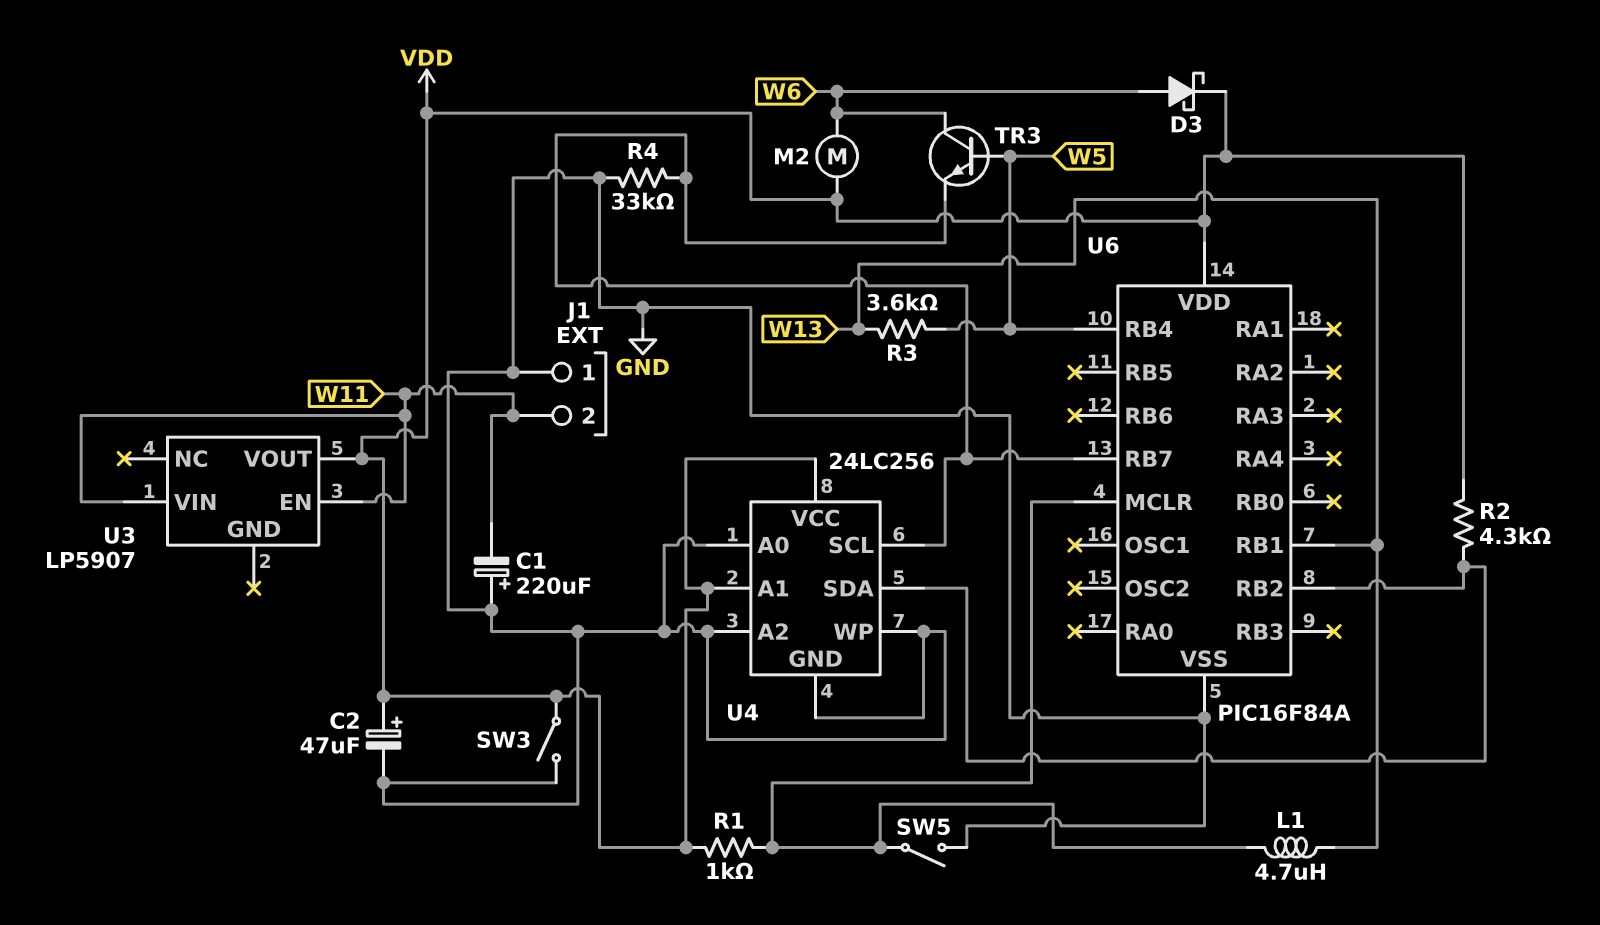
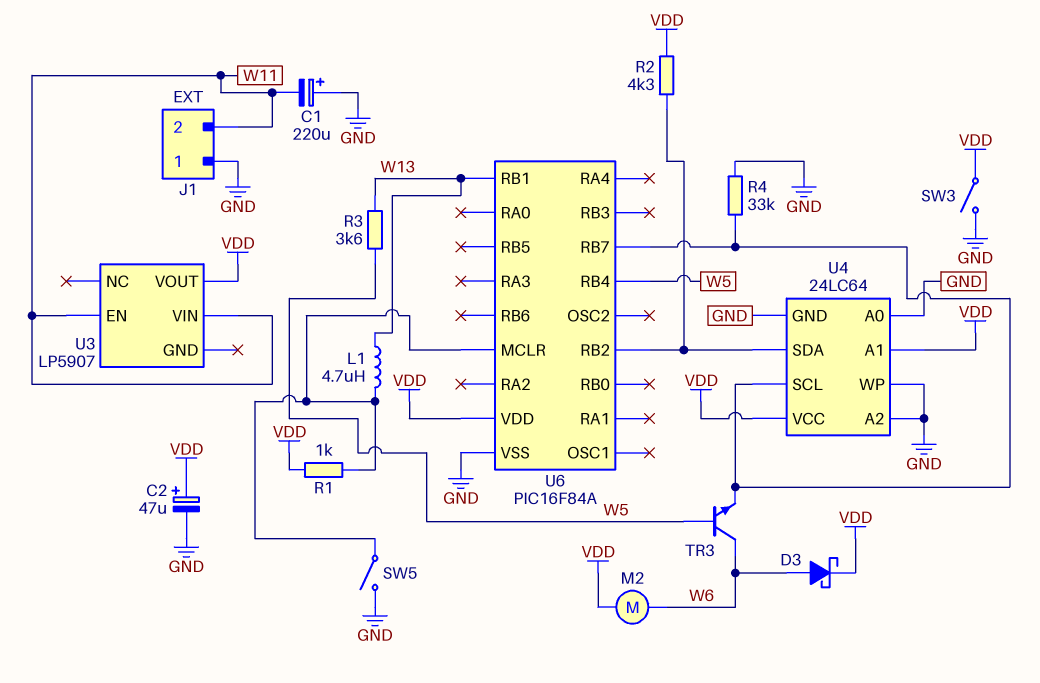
U4: 24LC256 -> 24LC64

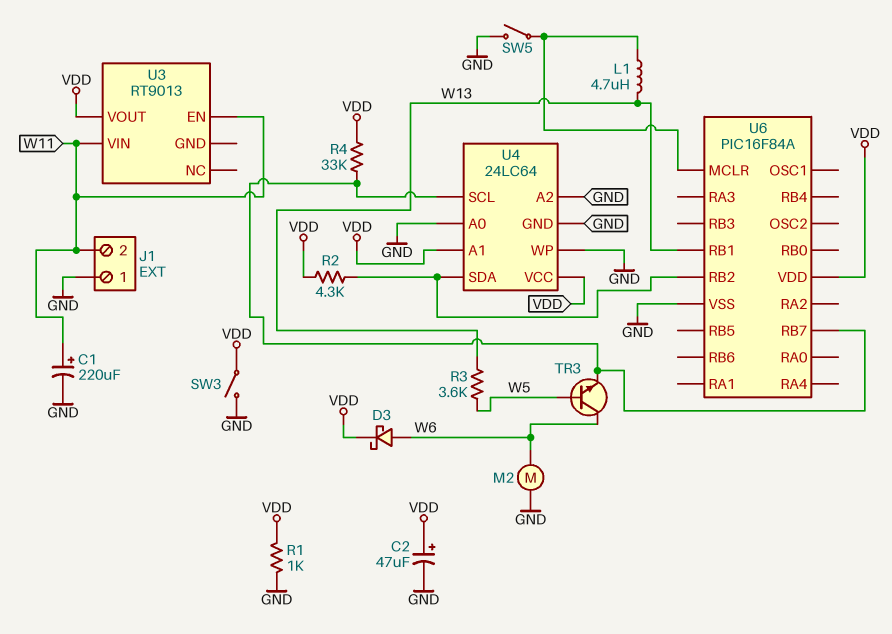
C1: 220uF (plus GND, minus W11) -> 220uF (plus W11, minus GND)
M2: motor (VDD, W6) -> motor (GND, W6)
R1: 1k (U6/MCLR, VDD) -> 1k (GND, VDD)
R4: 33k (GND, U4/SCL) -> 33k (U4/SCL, VDD)
U3: LP5907 -> RT9013
U6 pin RB4: W5 -> none

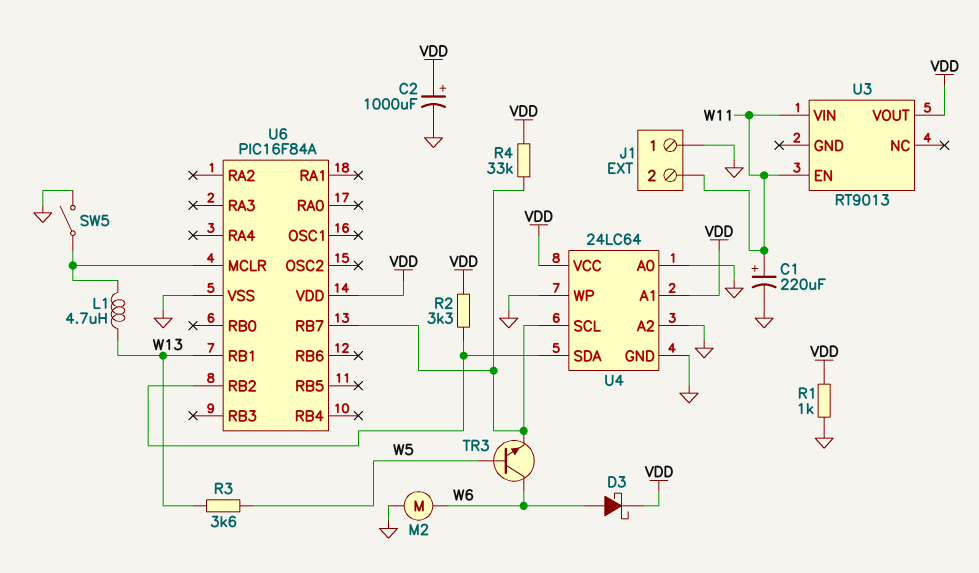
C2: 47uF (plus VDD, minus GND) -> 1000uF (plus VDD, minus GND)
R2: 4.3k (U4/SDA, VDD) -> 3.3k (U4/SDA, VDD)
SW3: switch (GND, VDD) -> none

